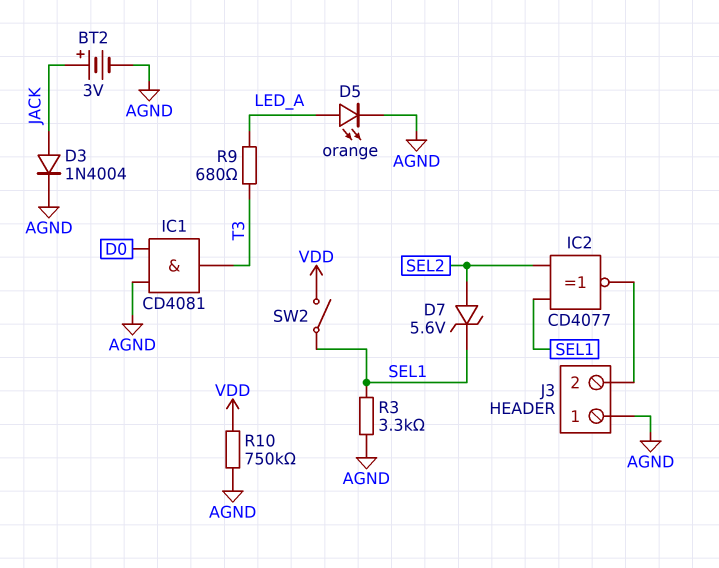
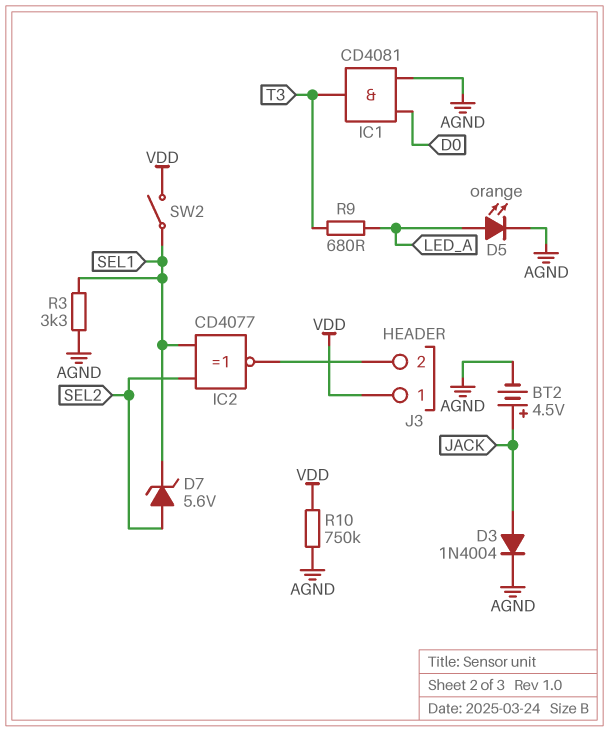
BT2: 3V (plus JACK, minus AGND) -> 4.5V (plus JACK, minus AGND)
J3 pin 1: AGND -> VDD

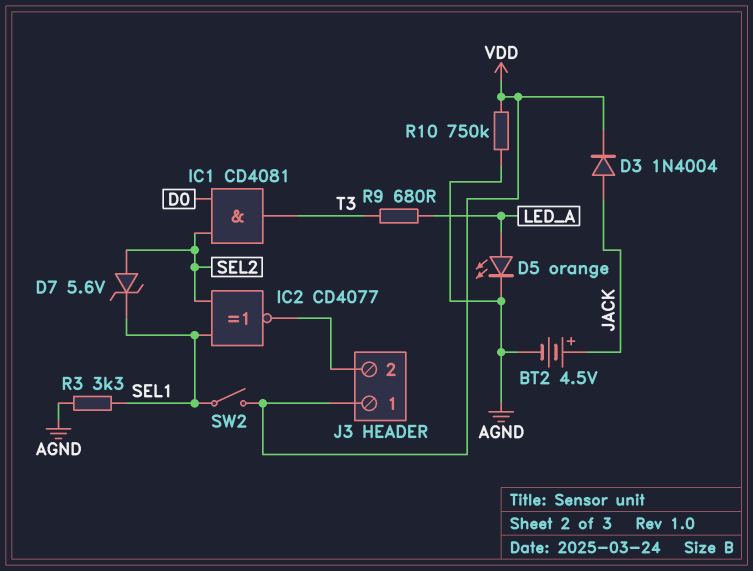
D3: diode 1N4004 (A JACK, K AGND) -> diode 1N4004 (A JACK, K VDD)
IC1: AND CD4081 (in AGND, in D0, out T3) -> AND CD4081 (in D0, in SEL2, out T3)

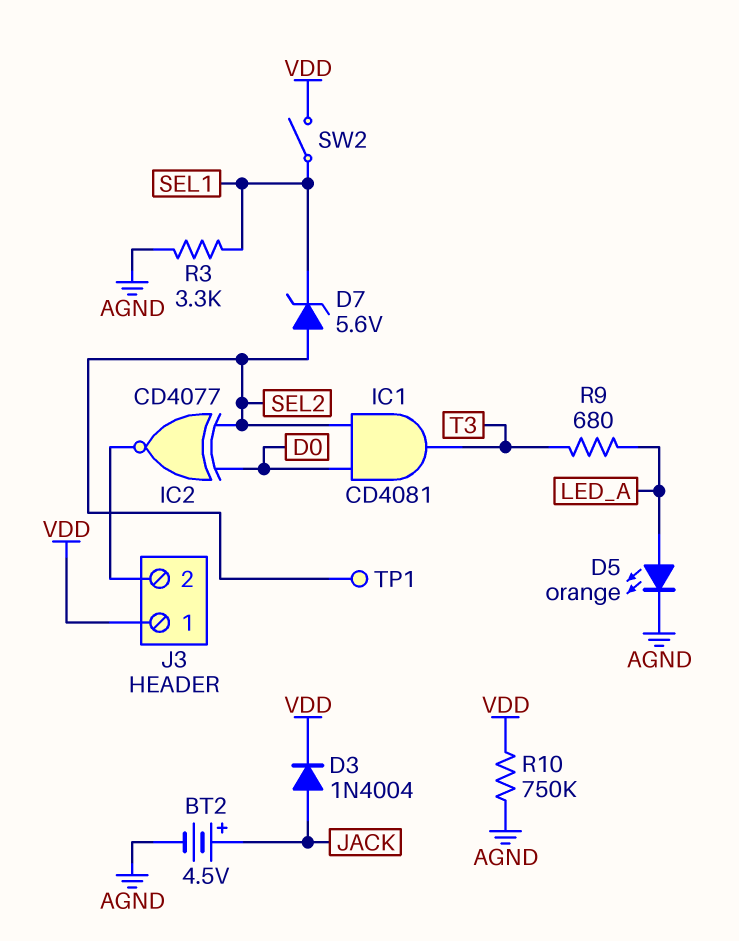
IC2: XNOR CD4077 (in SEL1, in SEL2, out J3/2) -> XNOR CD4077 (in D0, in SEL2, out J3/2)
TP1: none -> test point (SEL2)

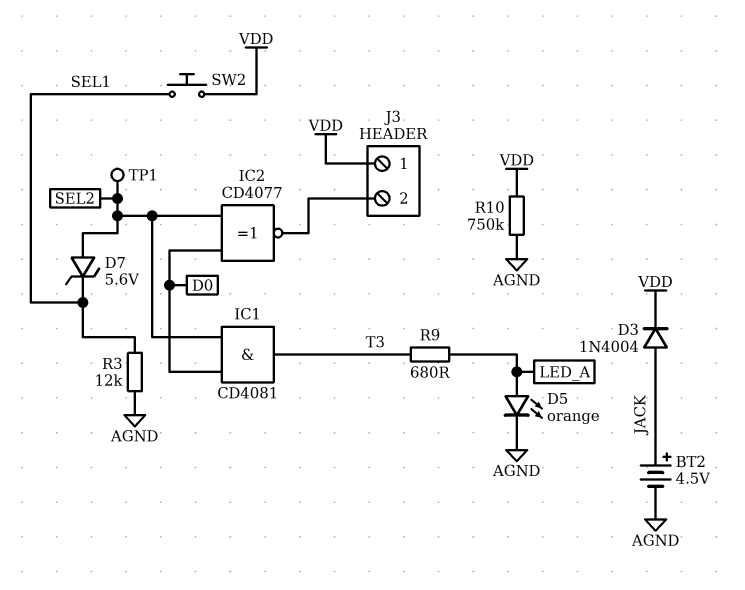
R3: 3.3k (AGND, SEL1) -> 12k (AGND, SEL1)
SW2: switch (SEL1, VDD) -> button (SEL1, VDD)

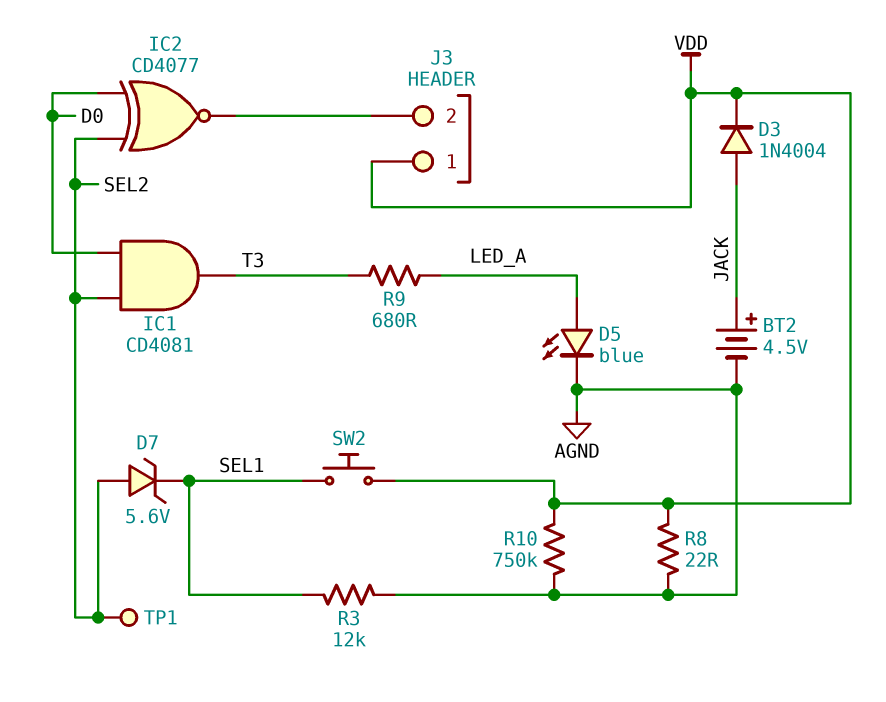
D5: LED orange (A LED_A, K AGND) -> LED blue (A LED_A, K AGND)
R8: none -> 22 (AGND, VDD)

